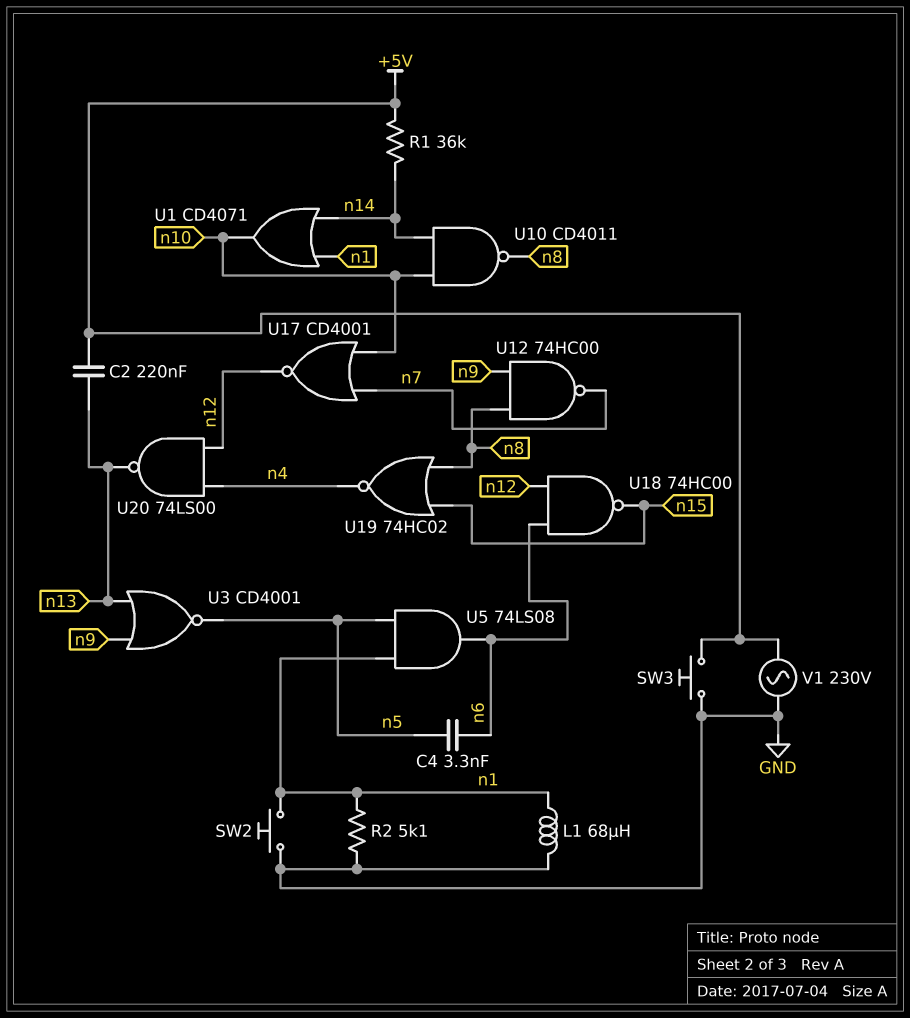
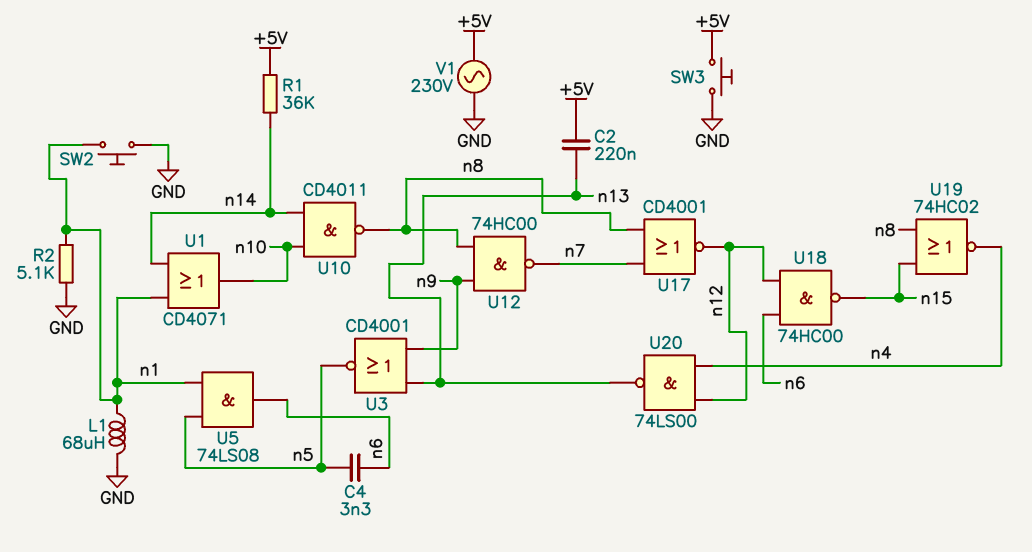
U17: NOR CD4001 (in n7, in n10, out n12) -> NOR CD4001 (in n7, in n8, out n12)

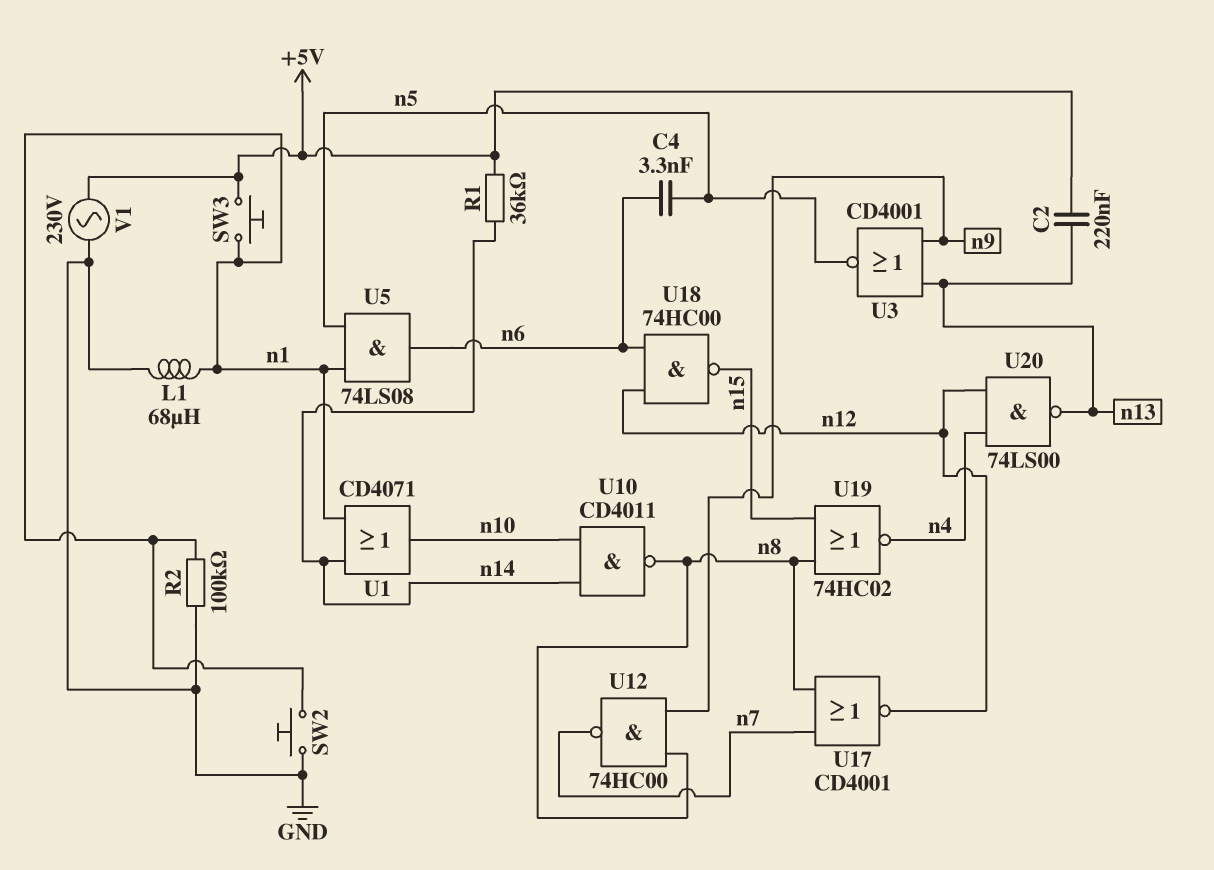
R2: 5.1k (GND, n1) -> 100k (GND, n1)
SW3: button (+5V, GND) -> button (+5V, n1)

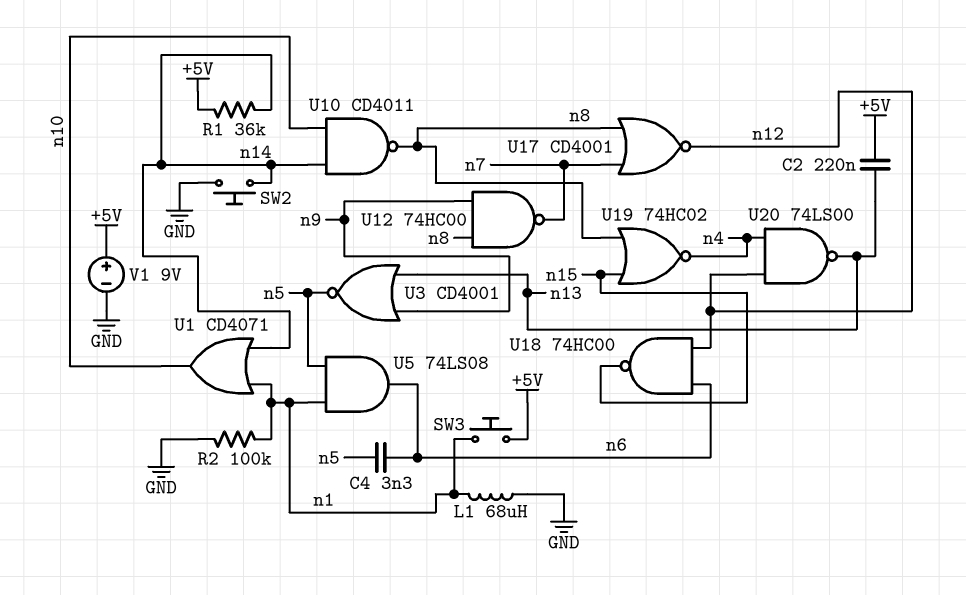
SW2: button (GND, n1) -> button (GND, n14)
V1: AC 230V (+5V, GND) -> 9V (plus +5V, minus GND)

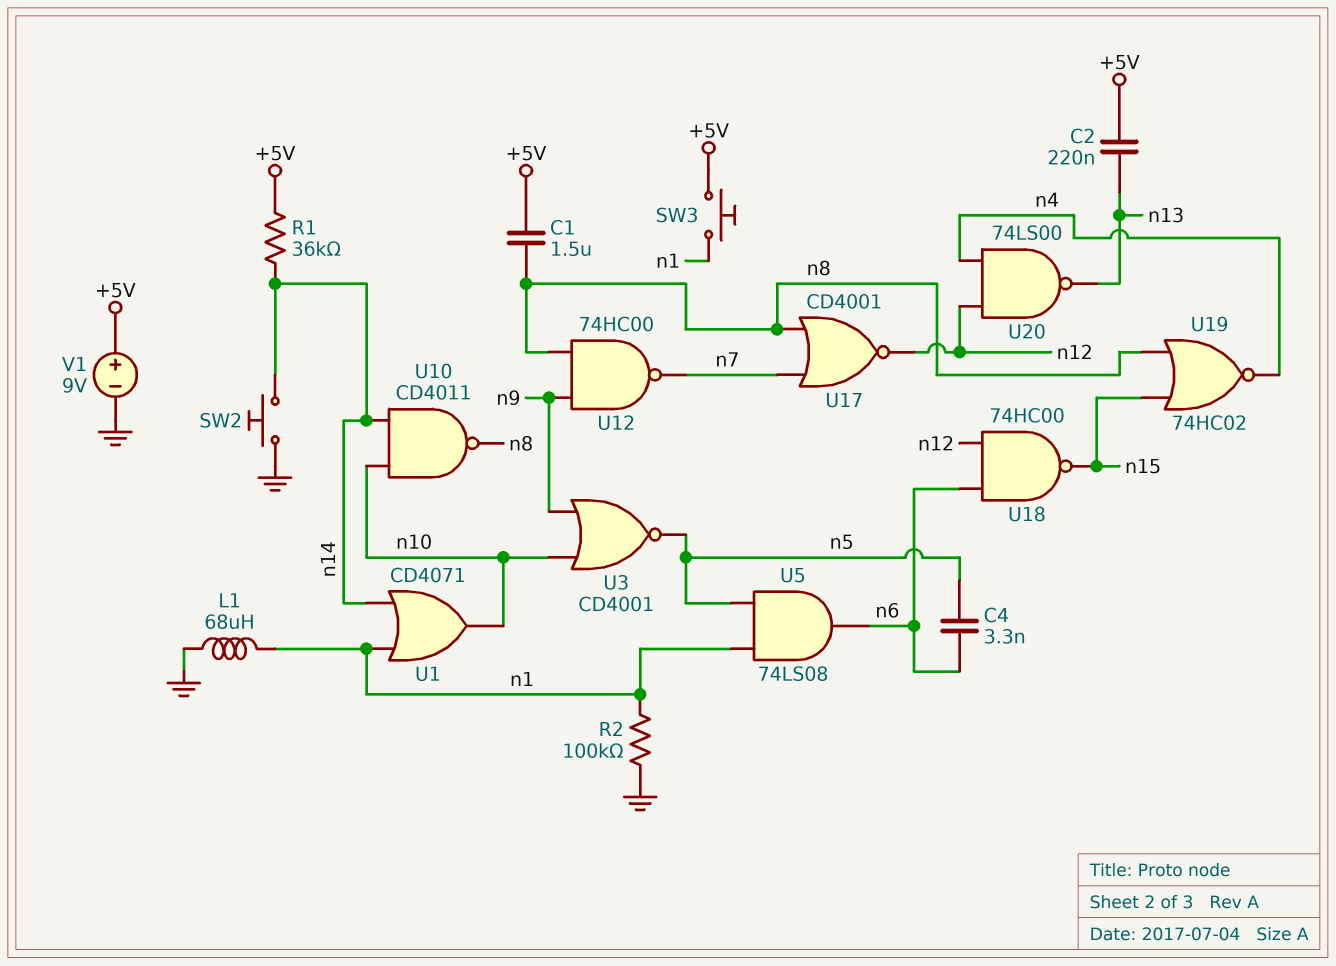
C1: none -> 1.5uF (+5V, n8)
U3: NOR CD4001 (in n9, in n13, out n5) -> NOR CD4001 (in n9, in n10, out n5)

